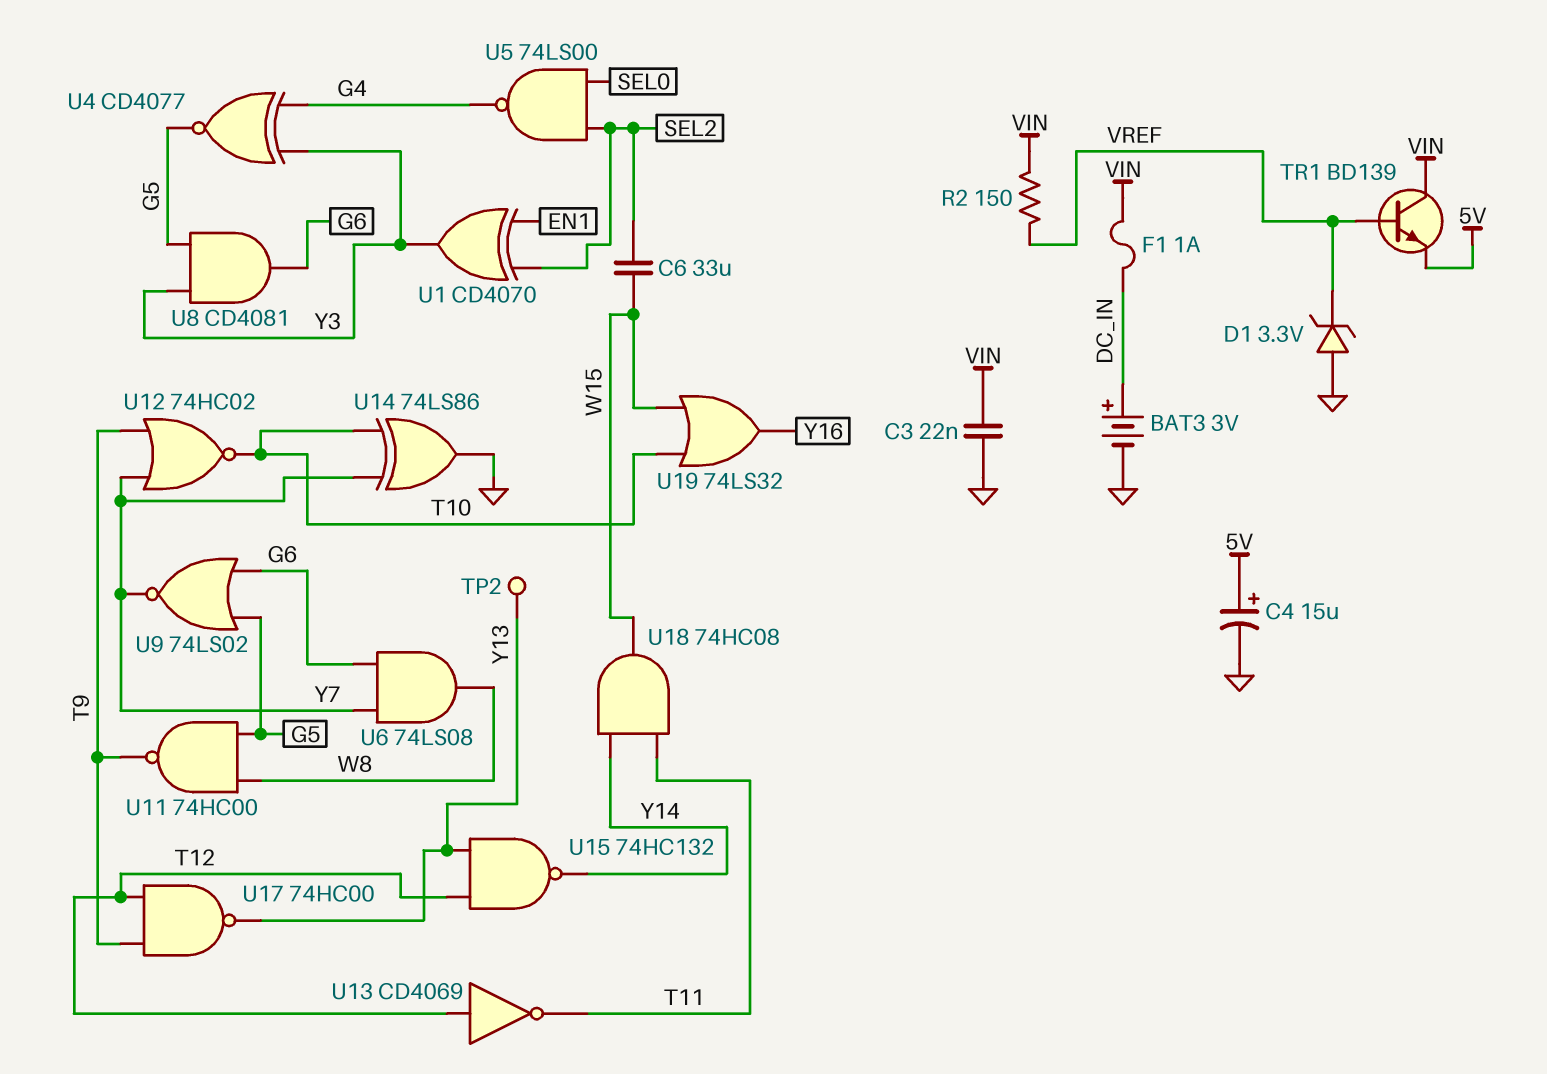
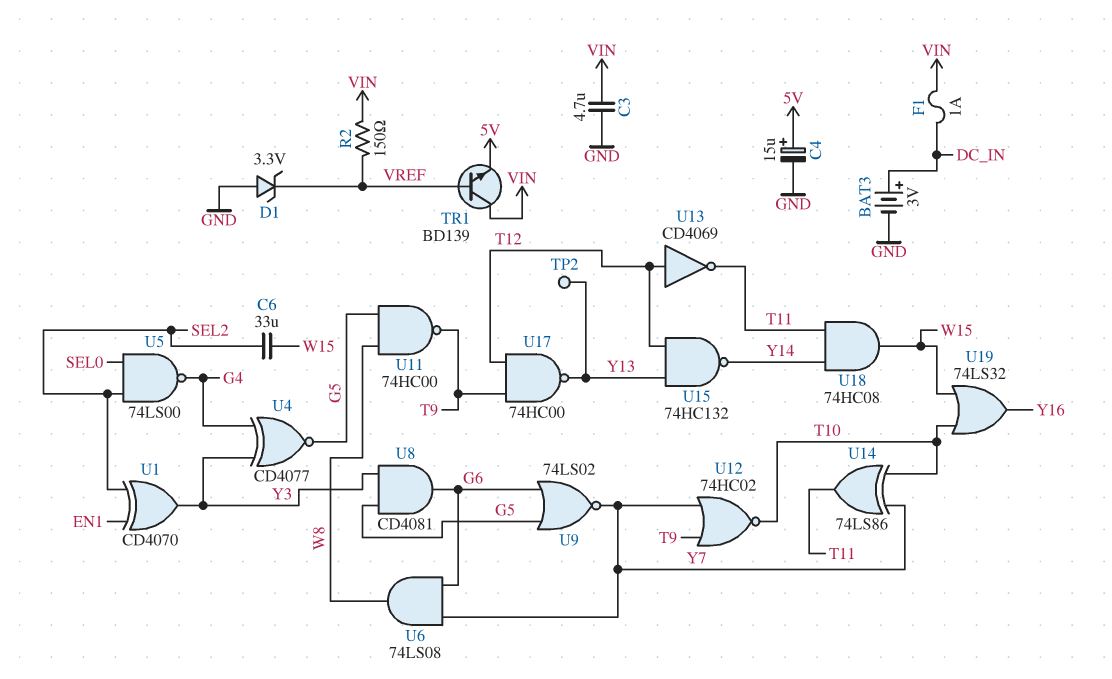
C3: 22nF (GND, VIN) -> 4.7uF (GND, VIN)
U14: XOR 74LS86 (in T10, in Y7, out GND) -> XOR 74LS86 (in T10, in Y7, out T11)

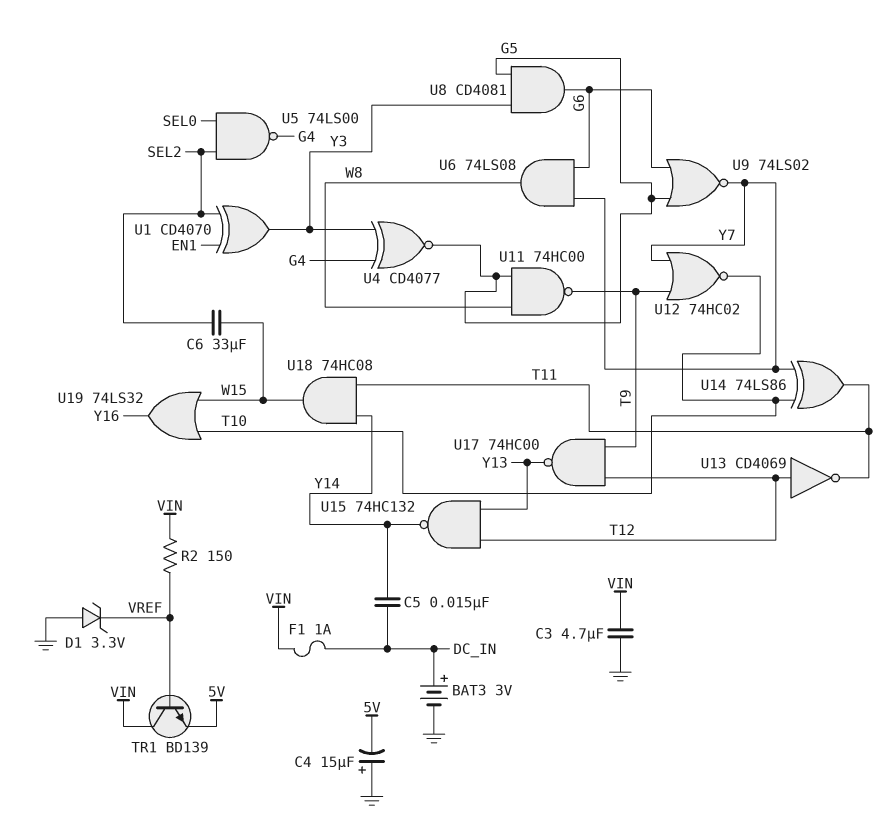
C4: 15uF (plus 5V, minus GND) -> 15uF (plus GND, minus 5V)
C5: none -> 15nF (DC_IN, Y14)
TP2: test point (Y13) -> none

